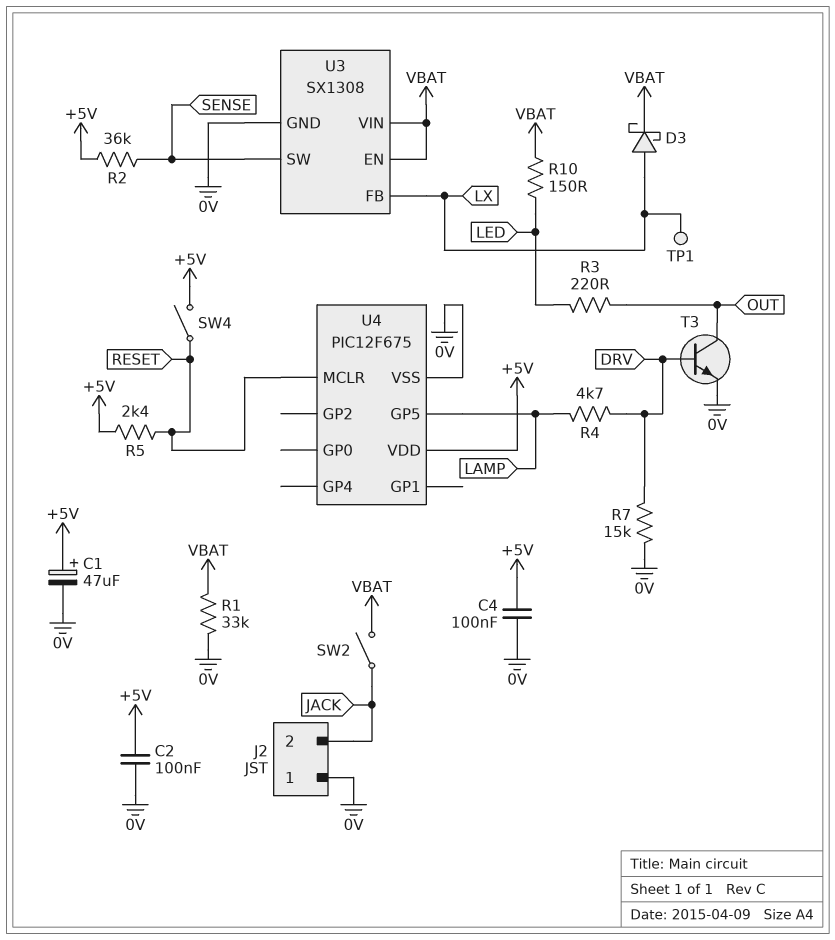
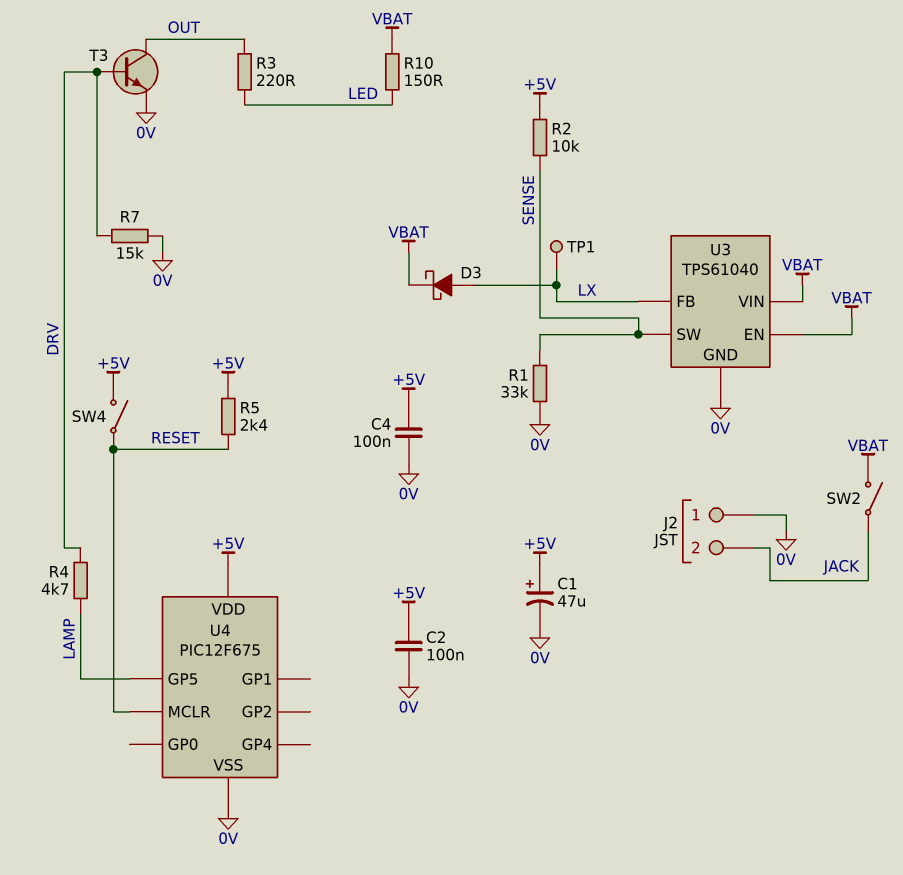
R1: 33k (0V, VBAT) -> 33k (0V, SENSE)
R2: 36k (+5V, SENSE) -> 10k (+5V, SENSE)
U3: SX1308 -> TPS61040

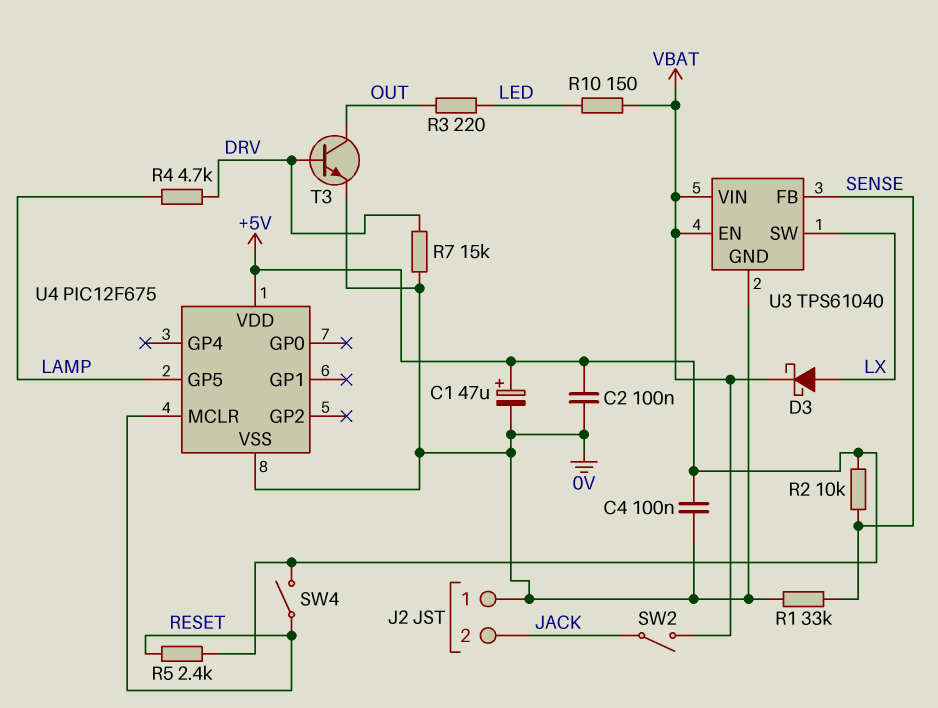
TP1: test point (LX) -> none
U3 pin FB: LX -> SENSE
U3 pin SW: SENSE -> LX

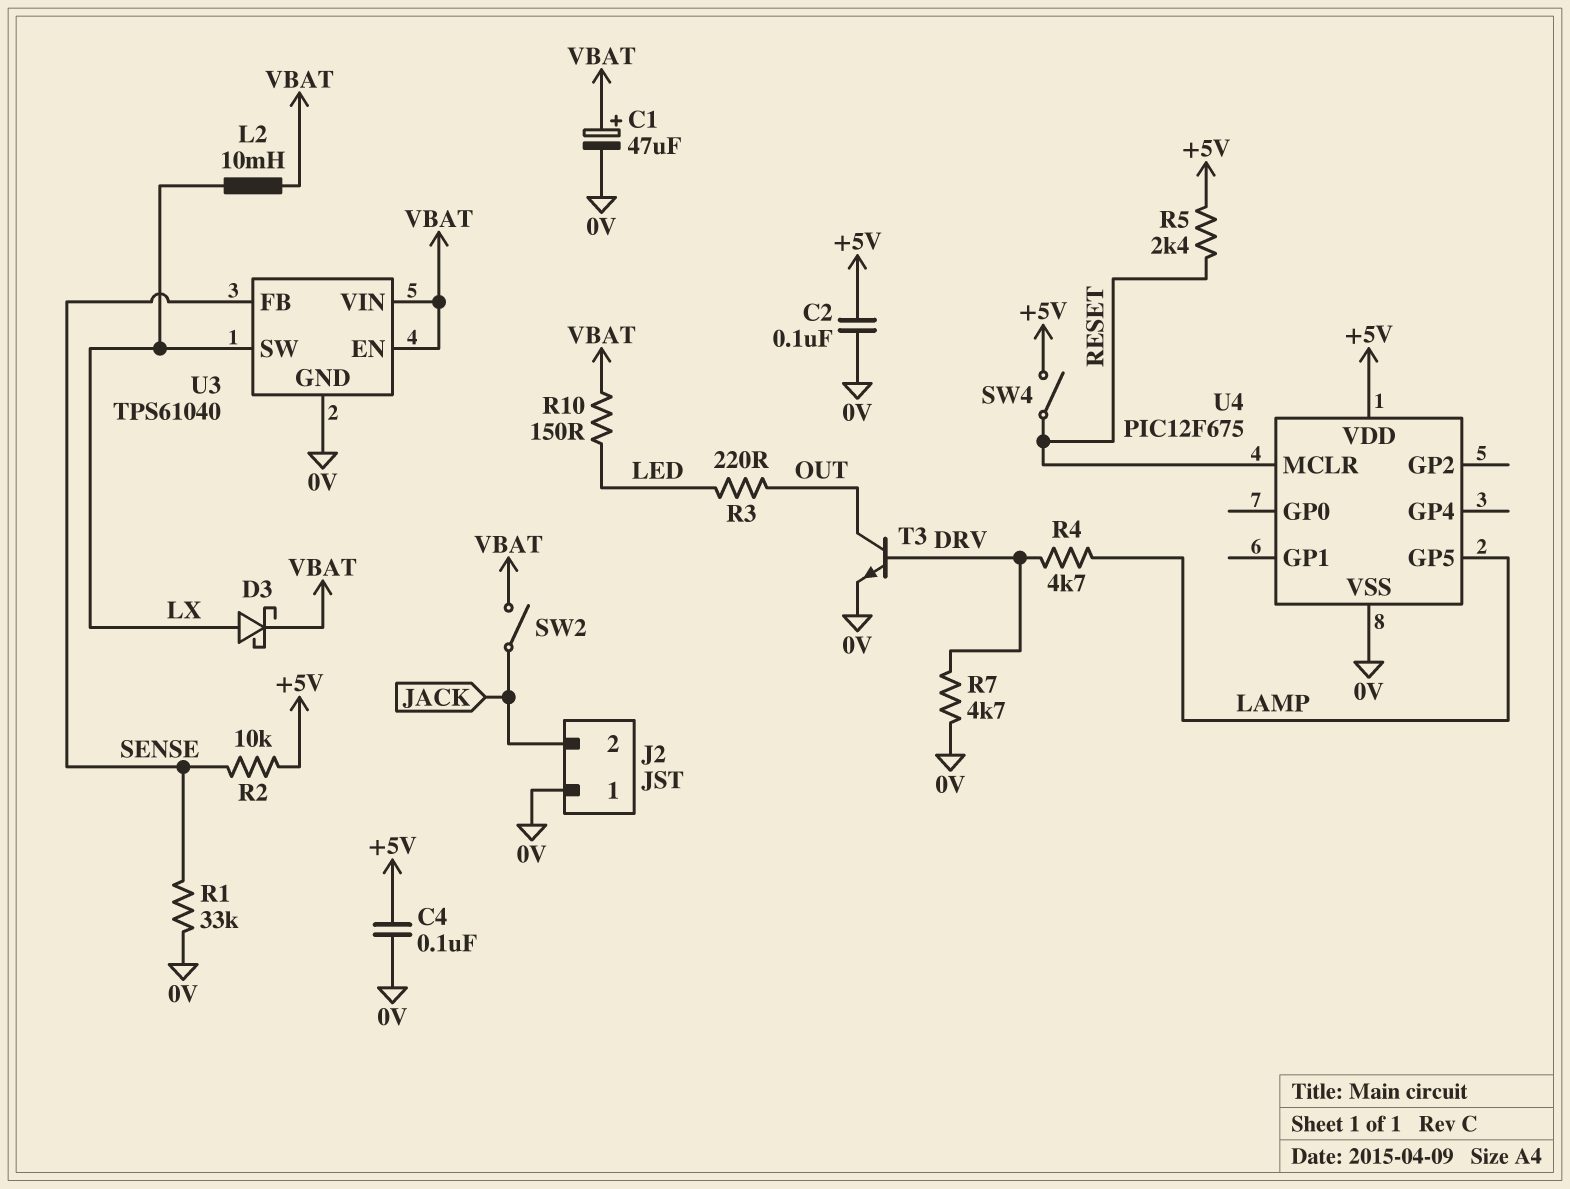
C1: 47uF (plus +5V, minus 0V) -> 47uF (plus VBAT, minus 0V)
L2: none -> 10mH (LX, VBAT)
R7: 15k (0V, DRV) -> 4.7k (0V, DRV)

